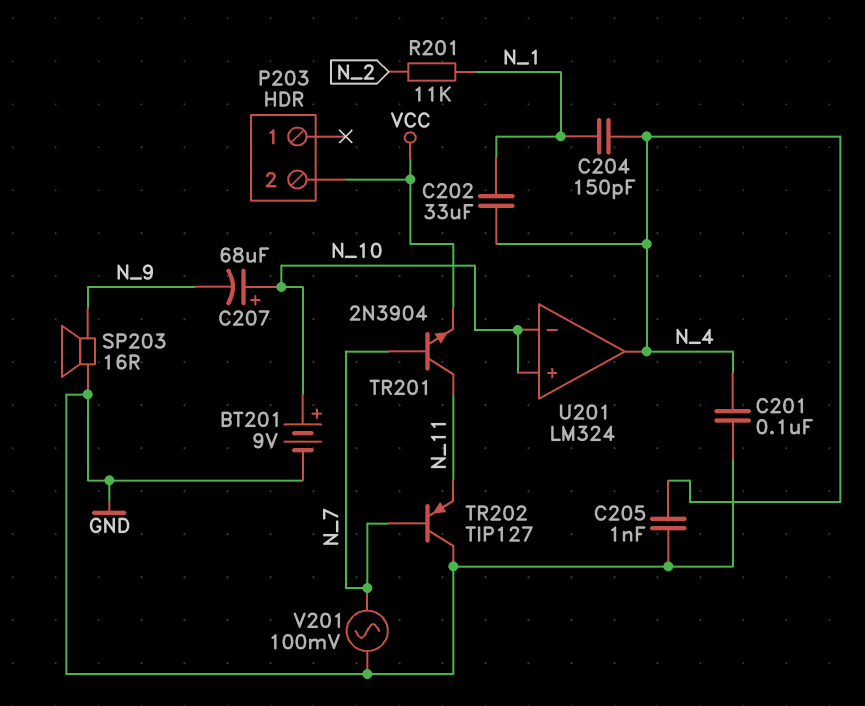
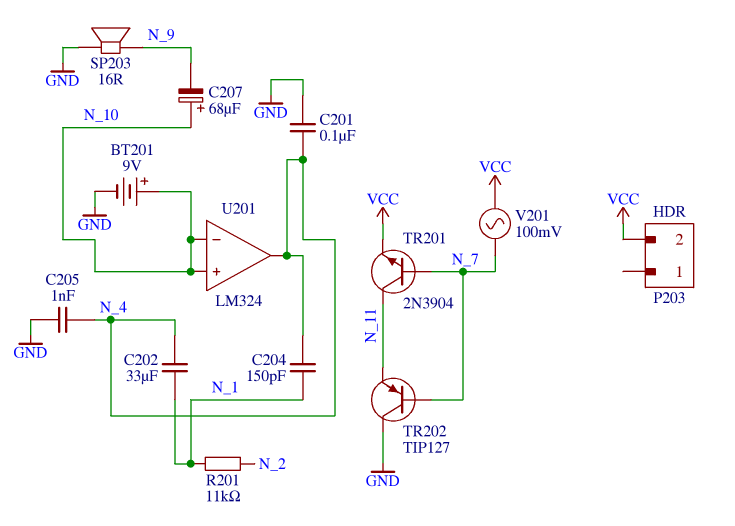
V201: AC 100mV (GND, N_7) -> AC 100mV (N_7, VCC)

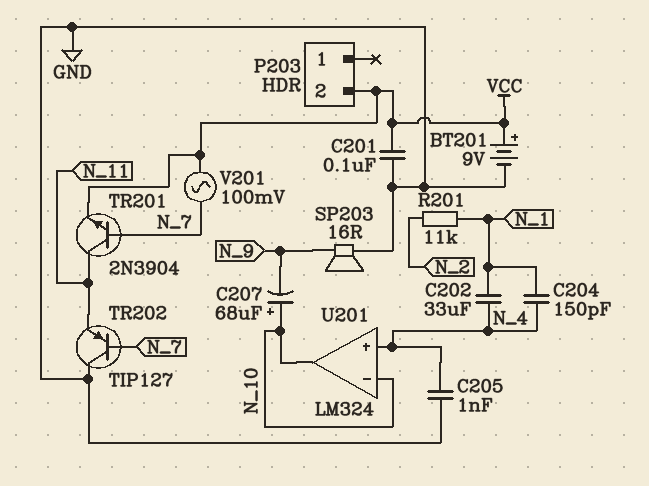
BT201: 9V (plus N_10, minus GND) -> 9V (plus VCC, minus GND)
C201: 100nF (GND, N_4) -> 100nF (GND, VCC)
U201 pin in+: N_10 -> N_4
U201 pin out: N_4 -> N_10

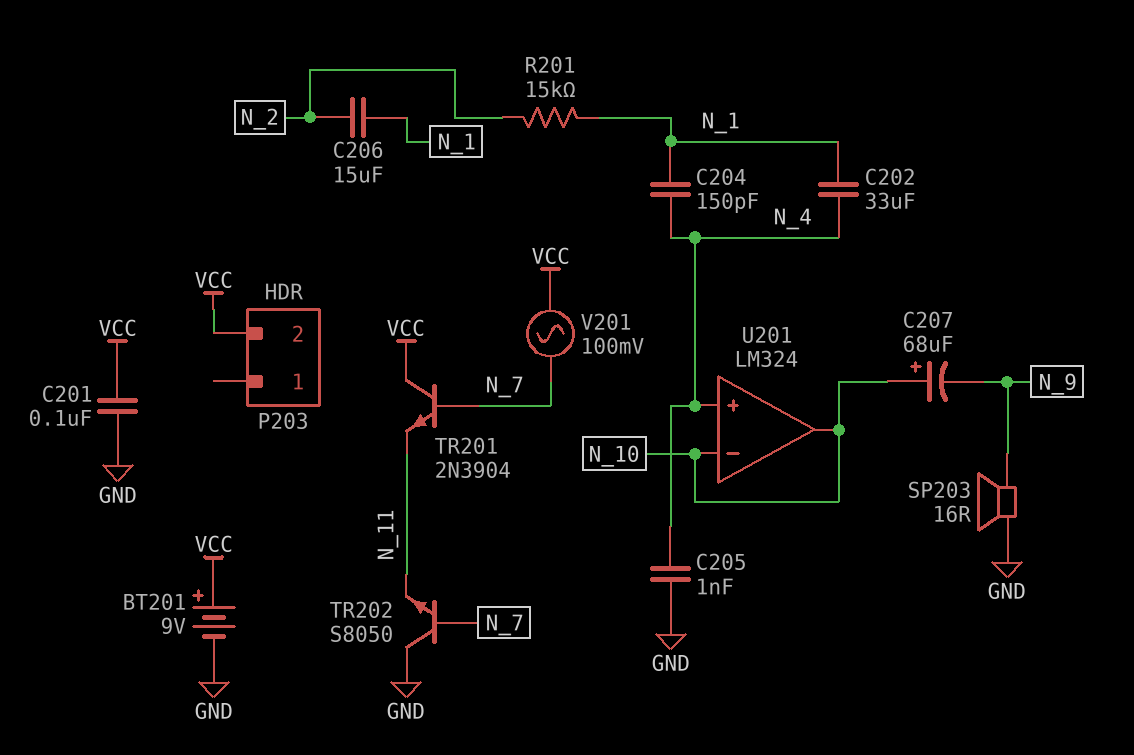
C206: none -> 15uF (N_1, N_2)
R201: 11k (N_1, N_2) -> 15k (N_1, N_2)
TR201: NPN 2N3904 (B N_7, C N_11, E VCC) -> NPN 2N3904 (B N_7, C VCC, E N_11)
TR202: PNP TIP127 (B N_7, C GND, E N_11) -> NPN S8050 (B N_7, C GND, E N_11)

